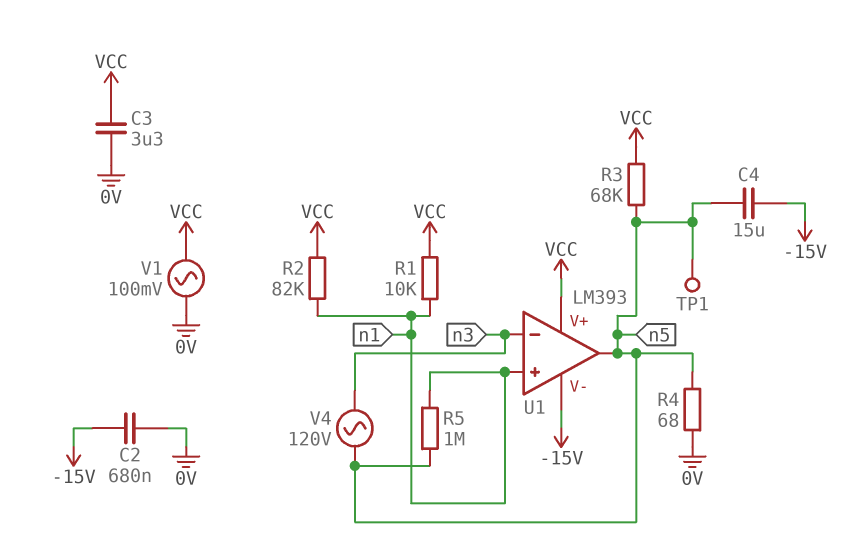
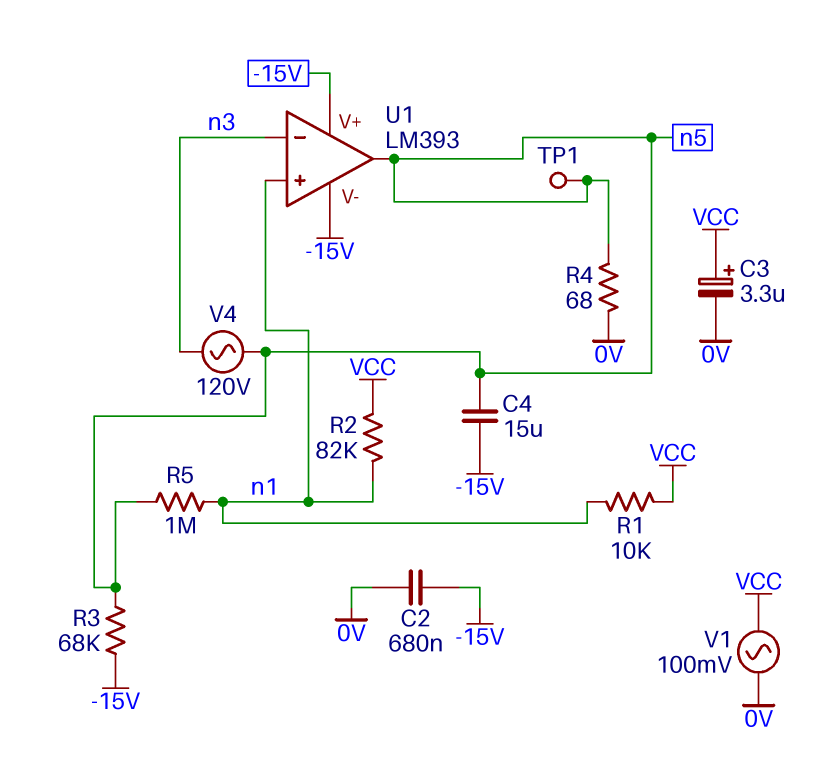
C3: 3.3uF (0V, VCC) -> 3.3uF (plus VCC, minus 0V)
R3: 68k (VCC, n5) -> 68k (-15V, n5)
U1 pin V+: VCC -> -15V

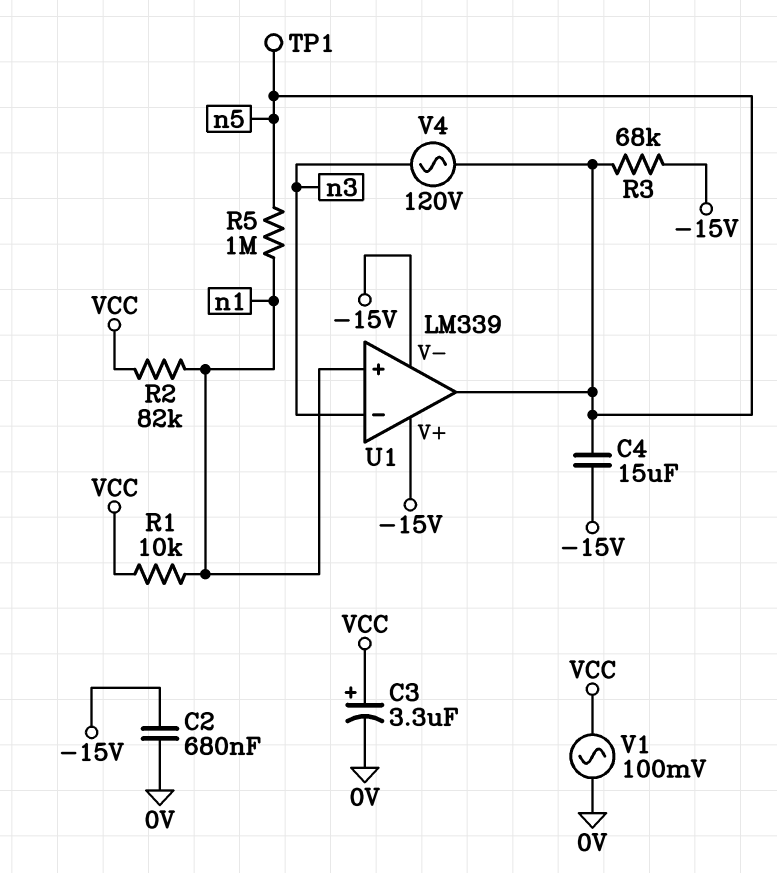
R4: 68 (0V, n5) -> none
U1: LM393 -> LM339

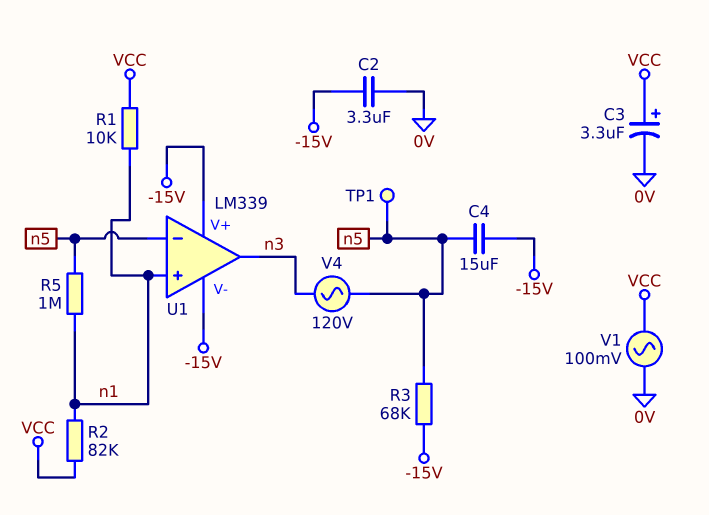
C2: 680nF (-15V, 0V) -> 3.3uF (-15V, 0V)
U1 pin in-: n3 -> n5
U1 pin out: n5 -> n3

